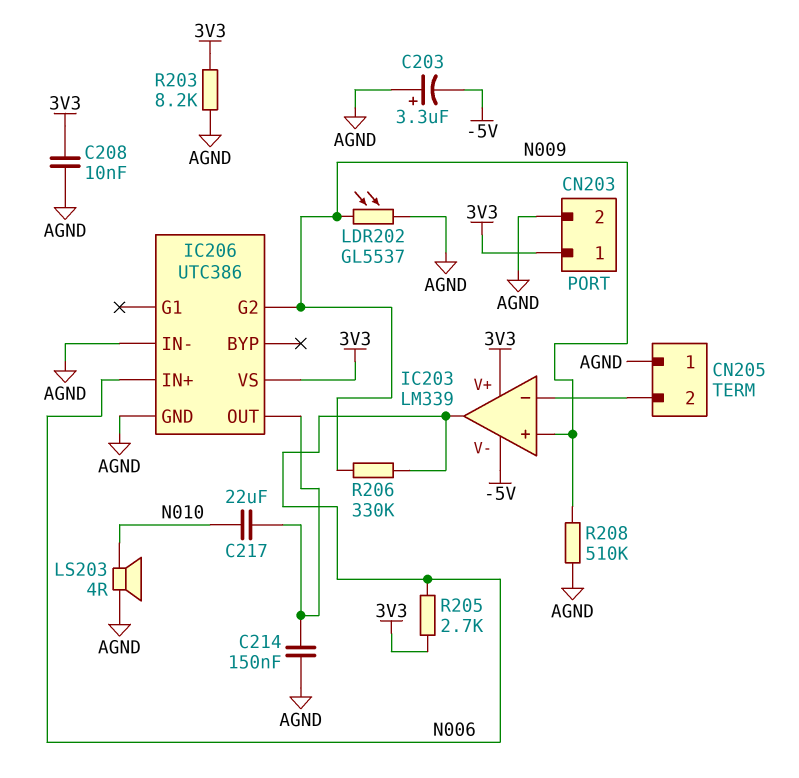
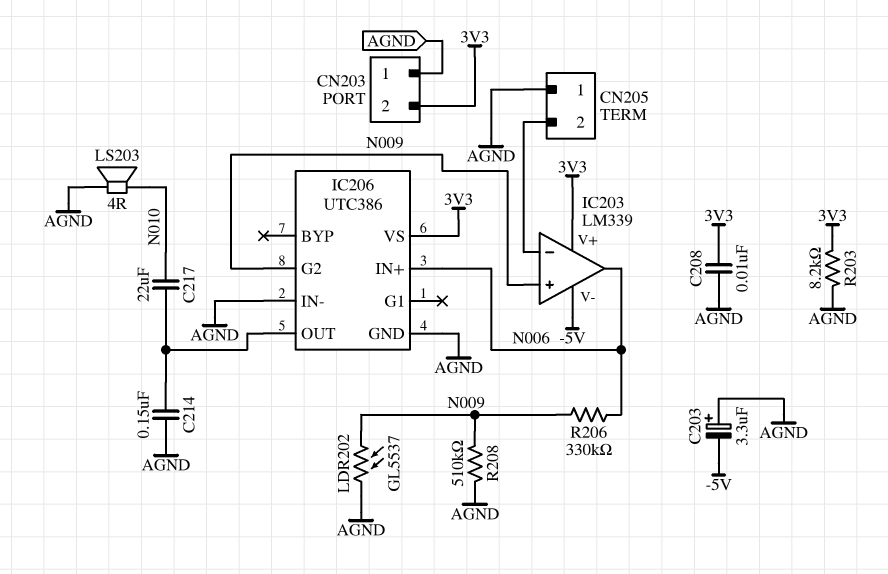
CN203 pin 1: 3V3 -> AGND
CN203 pin 2: AGND -> 3V3
R205: 2.7k (3V3, N006) -> none

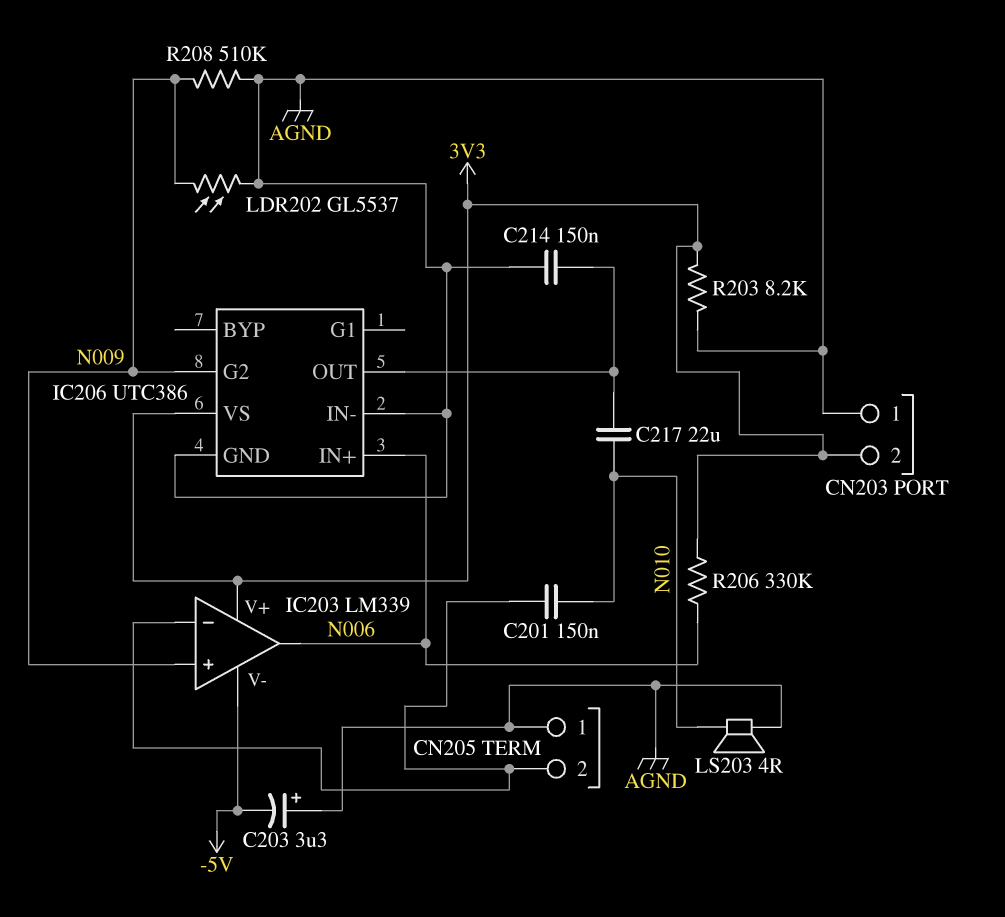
C201: none -> 150nF (CN205/2, N010)
C208: 10nF (3V3, AGND) -> none
R206: 330k (N006, N009) -> 330k (3V3, N006)

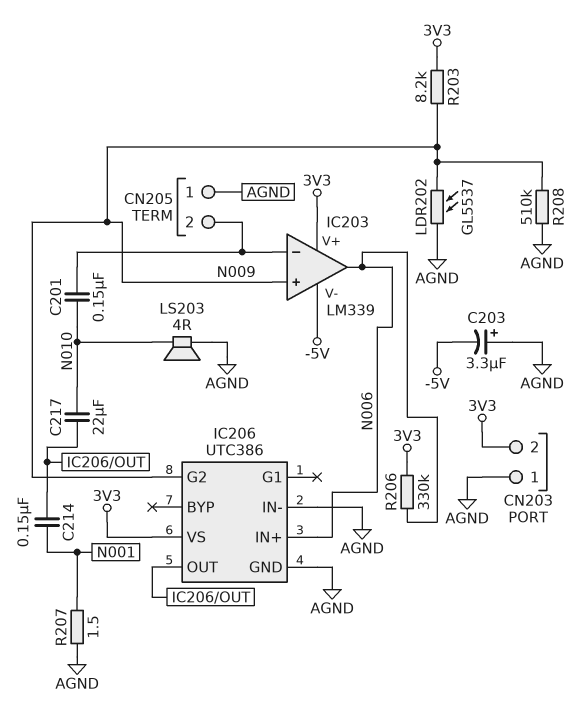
C214: 150nF (AGND, IC206/OUT) -> 150nF (IC206/OUT, N001)
R203: 8.2k (3V3, AGND) -> 8.2k (3V3, N009)
R207: none -> 1.5 (AGND, N001)

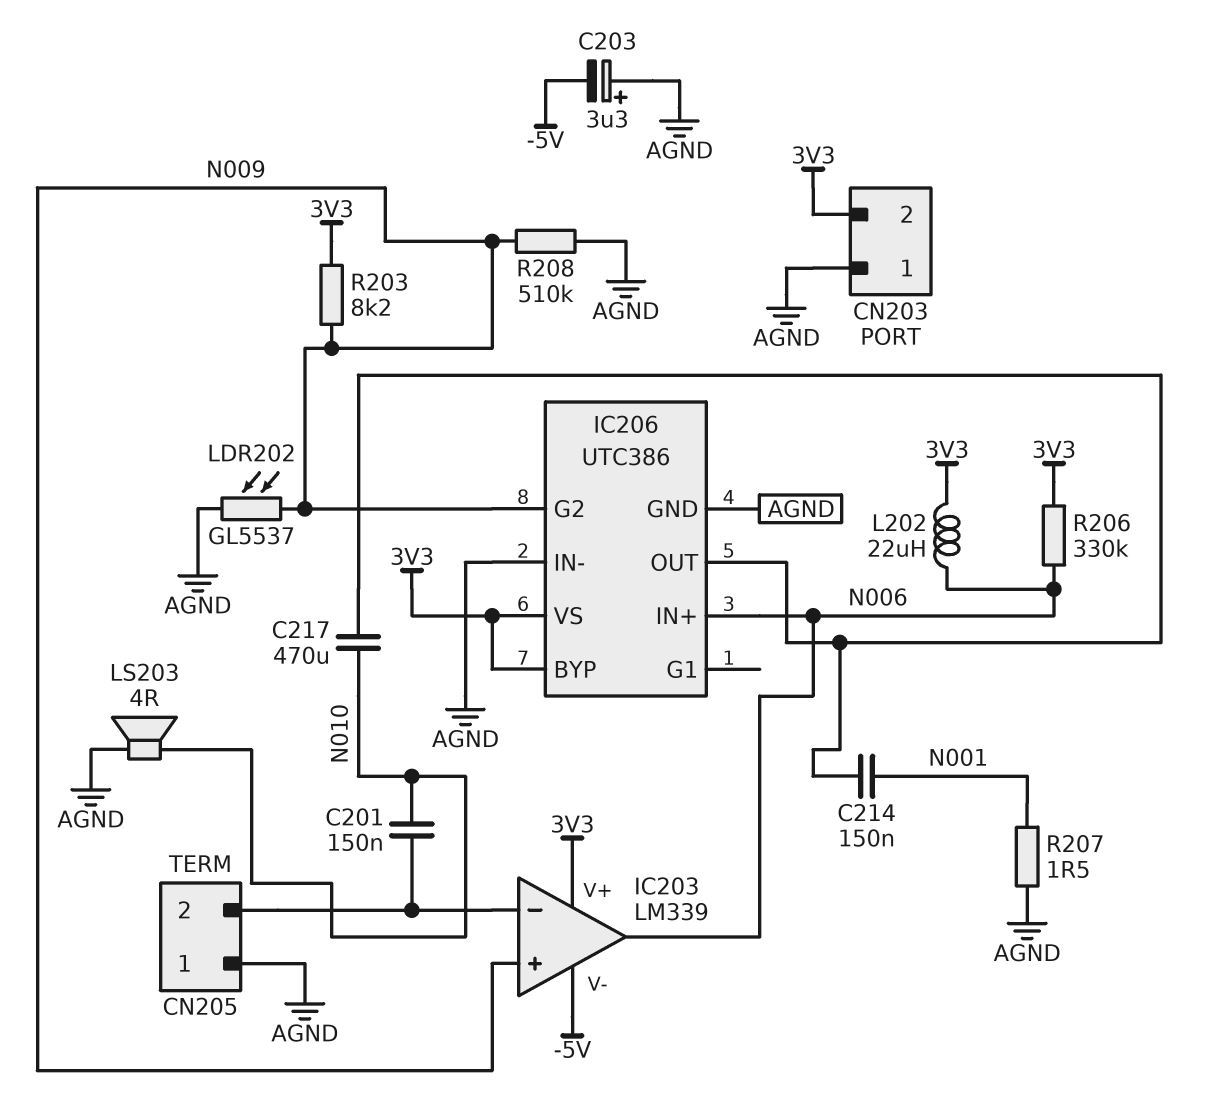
C217: 22uF (IC206/OUT, N010) -> 470uF (IC206/OUT, N010)
IC206 pin BYP: none -> 3V3
L202: none -> 22uH (3V3, N006)

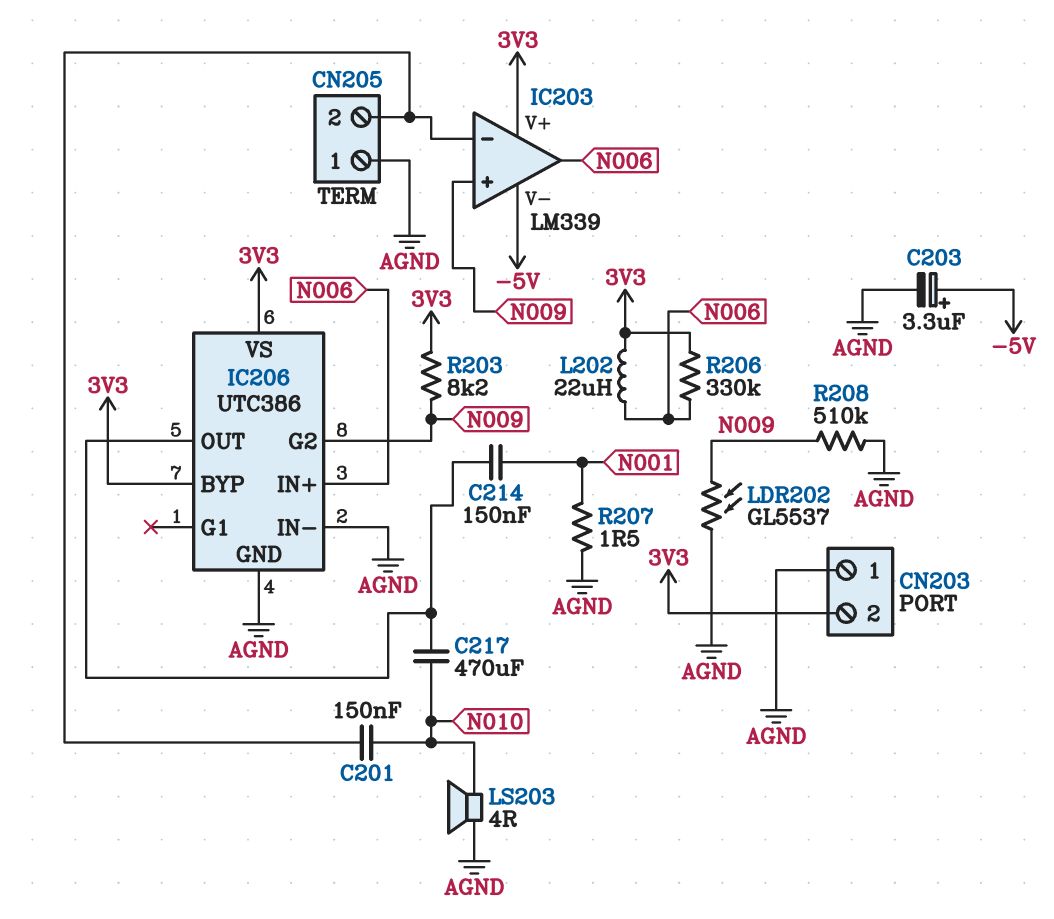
C203: 3.3uF (plus AGND, minus -5V) -> 3.3uF (plus -5V, minus AGND)

